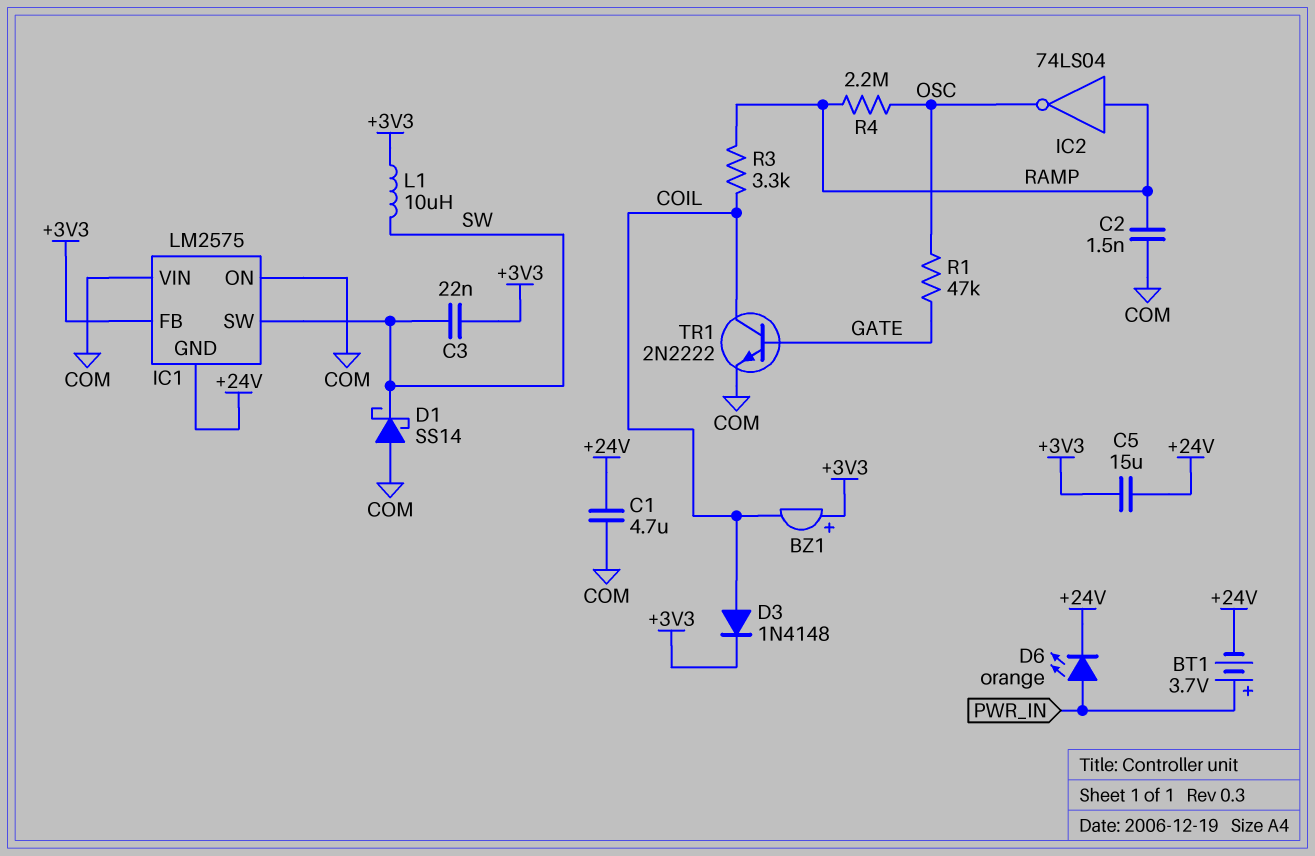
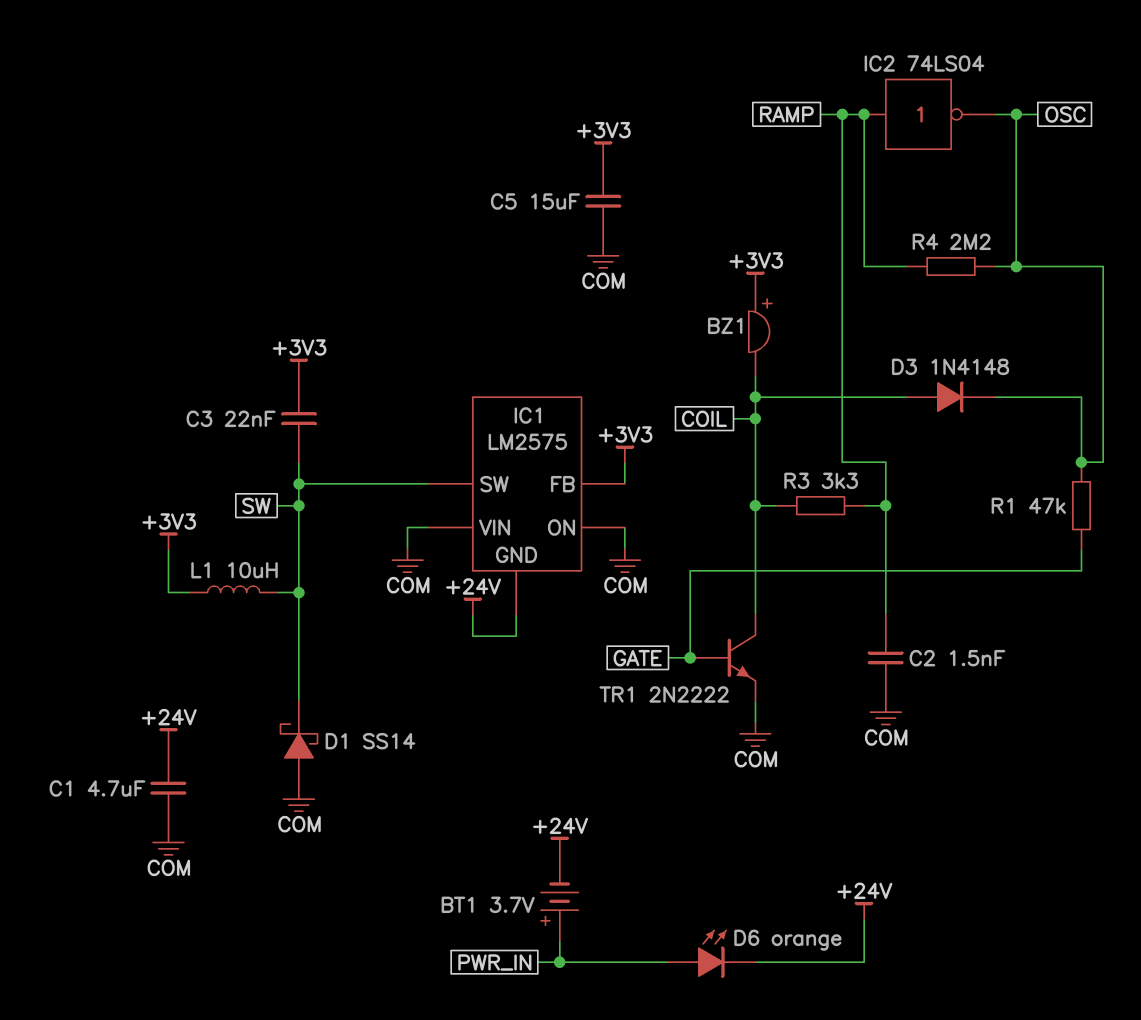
C5: 15uF (+3V3, +24V) -> 15uF (+3V3, COM)
D3: diode 1N4148 (A COIL, K +3V3) -> diode 1N4148 (A COIL, K OSC)

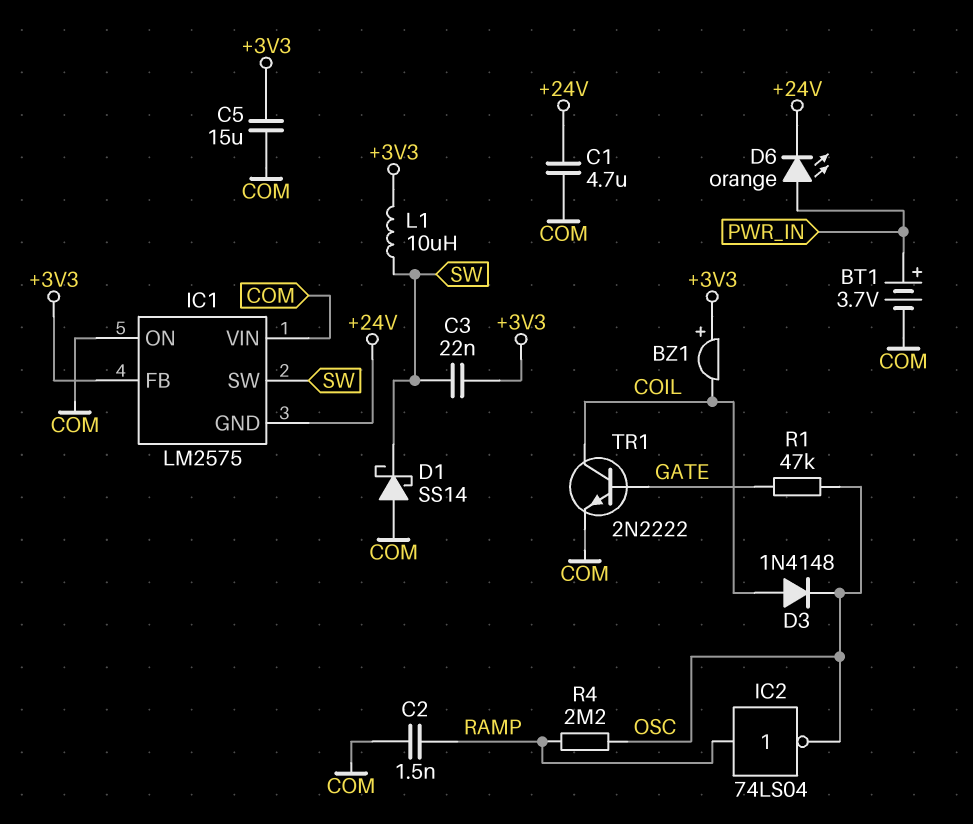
BT1: 3.7V (plus PWR_IN, minus +24V) -> 3.7V (plus PWR_IN, minus COM)
R3: 3.3k (COIL, RAMP) -> none

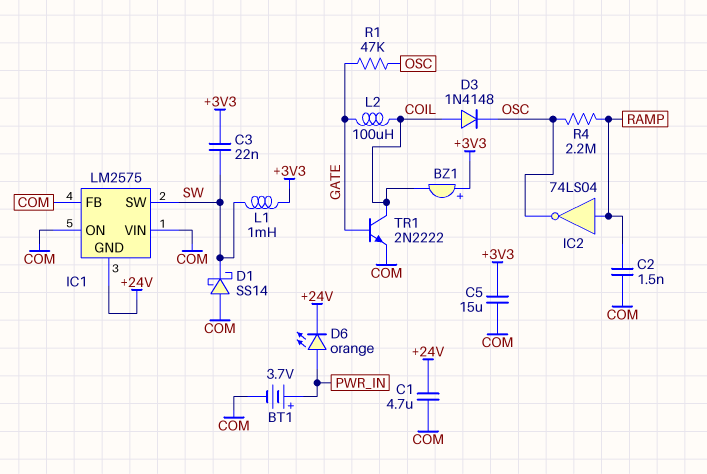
IC1 pin FB: +3V3 -> COM
L1: 10uH (+3V3, SW) -> 1mH (+3V3, SW)
L2: none -> 100uH (COIL, GATE)

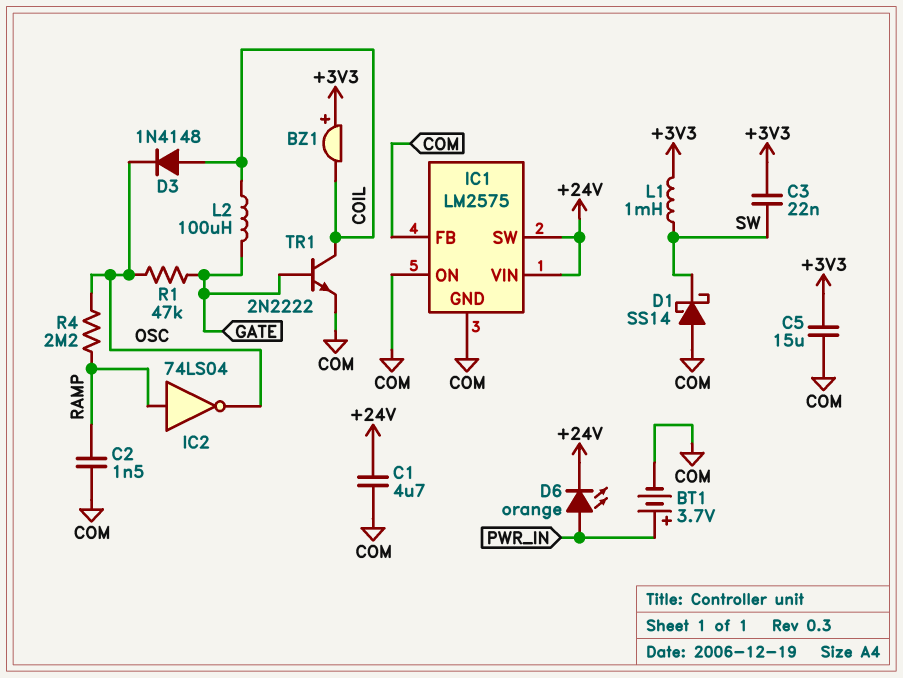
IC1 pin GND: +24V -> COM
IC1 pin SW: SW -> +24V
IC1 pin VIN: COM -> +24V

